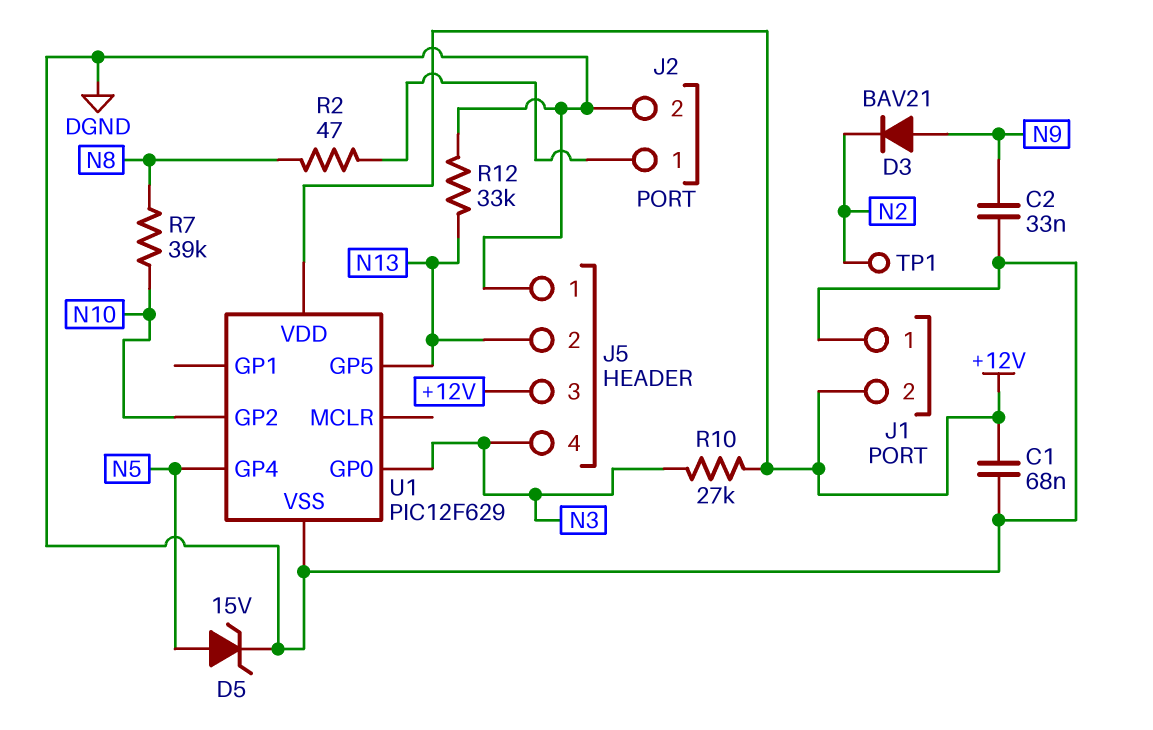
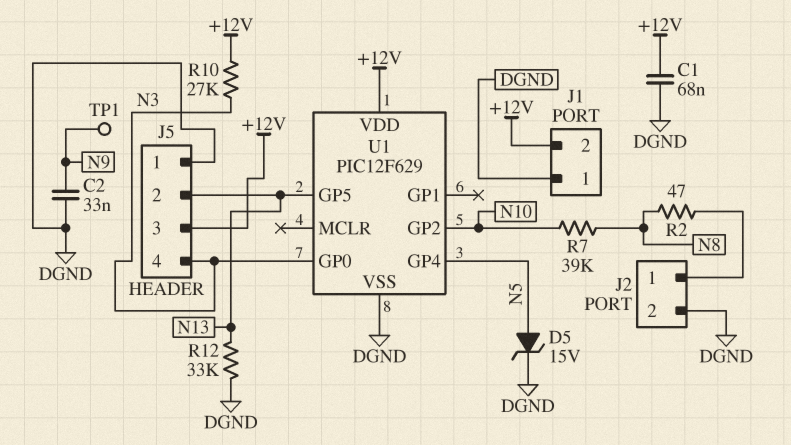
D3: diode BAV21 (A N9, K N2) -> none
TP1: test point (N2) -> test point (N9)

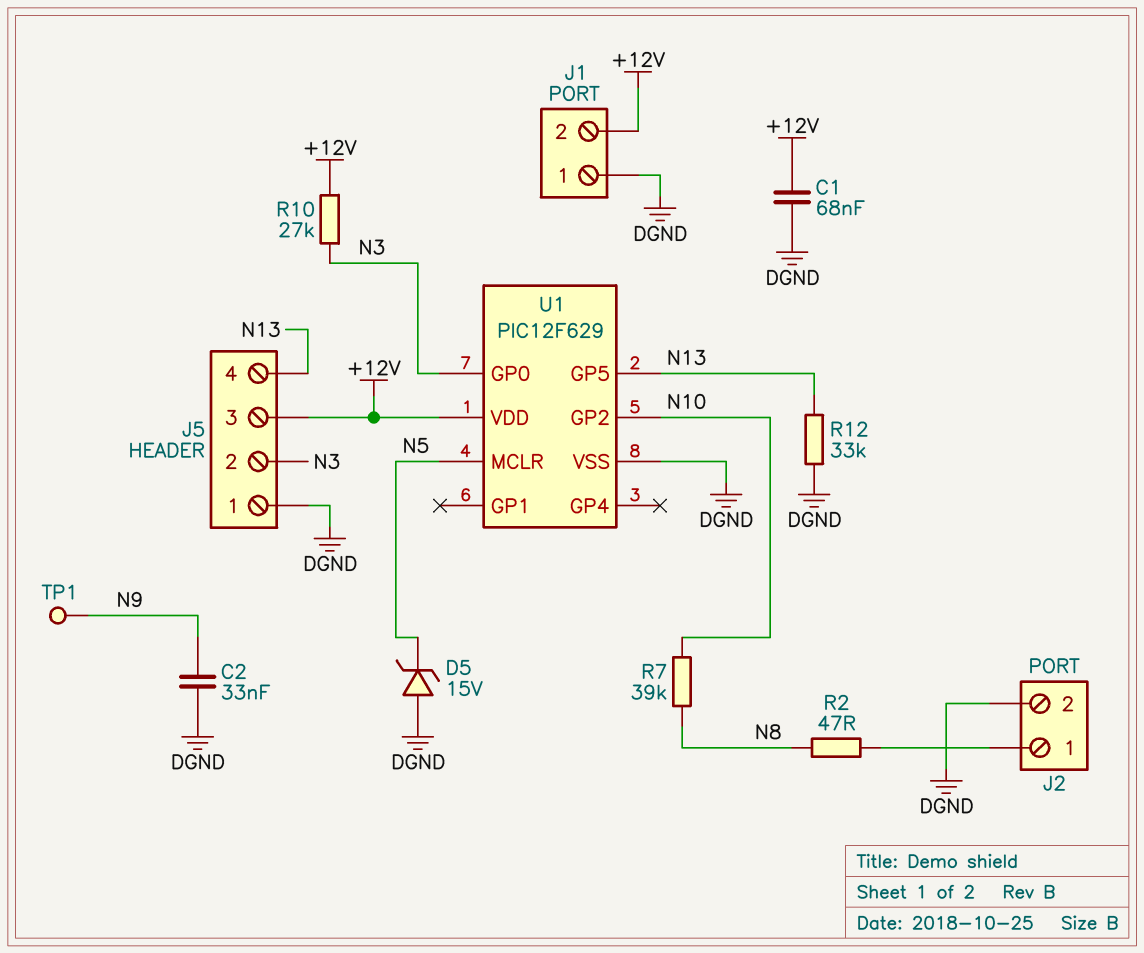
D5: zener 15V (A N5, K DGND) -> zener 15V (A DGND, K N5)
J5 pin 2: N13 -> N3
J5 pin 4: N3 -> N13
U1 pin GP4: N5 -> none
U1 pin MCLR: none -> N5

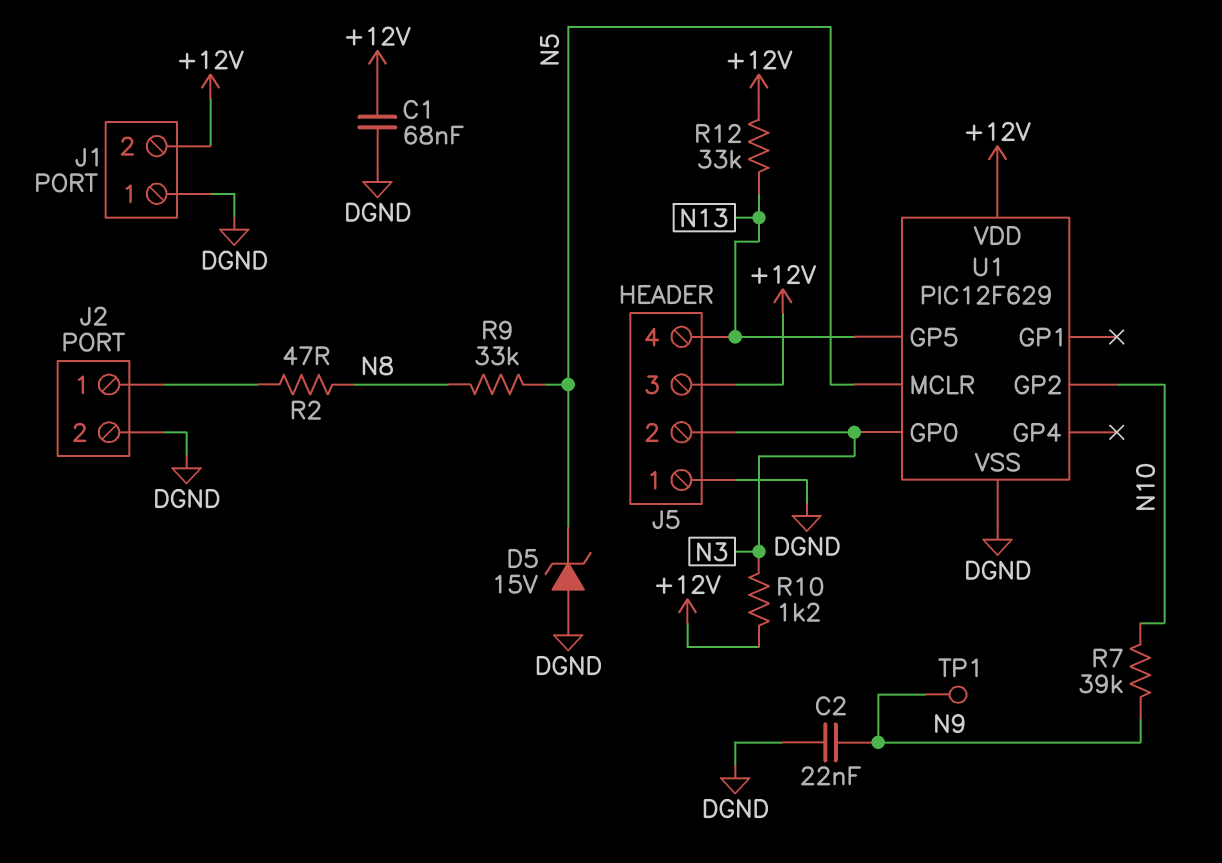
C2: 33nF (DGND, N9) -> 22nF (DGND, N9)
R7: 39k (N8, N10) -> 39k (N9, N10)
R9: none -> 33k (N5, N8)
R10: 27k (+12V, N3) -> 1.2k (+12V, N3)
R12: 33k (DGND, N13) -> 33k (+12V, N13)

